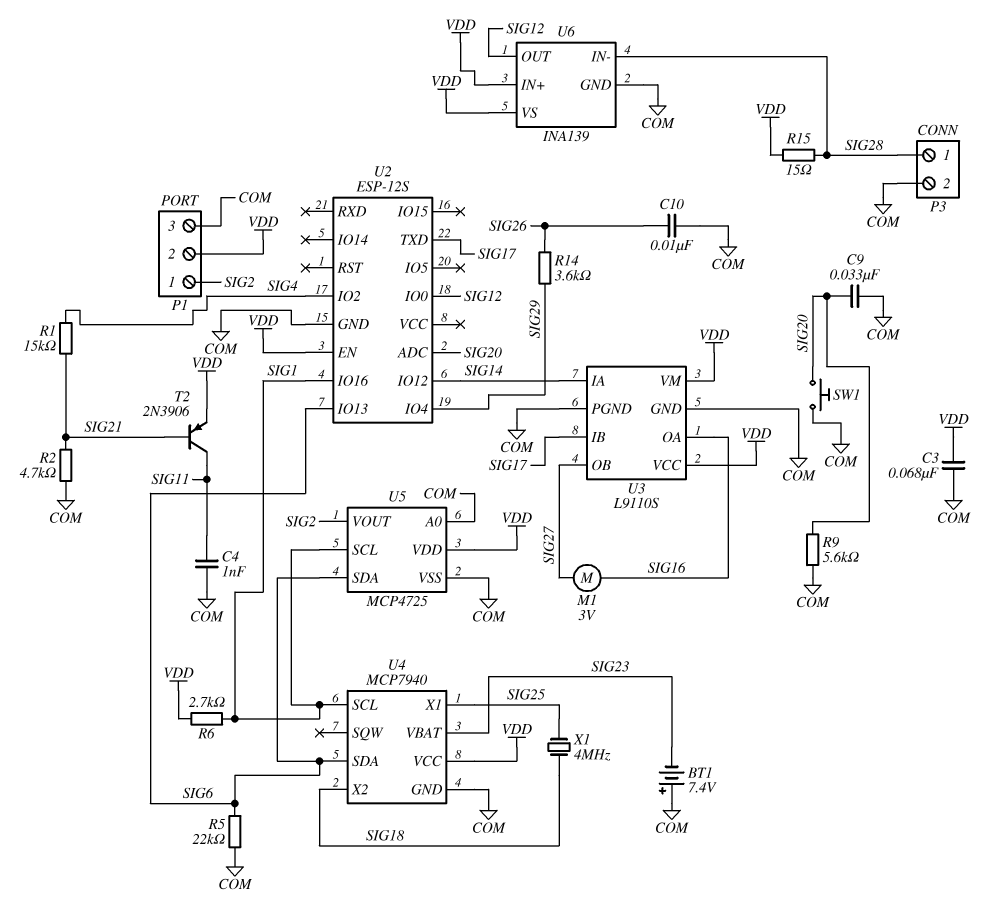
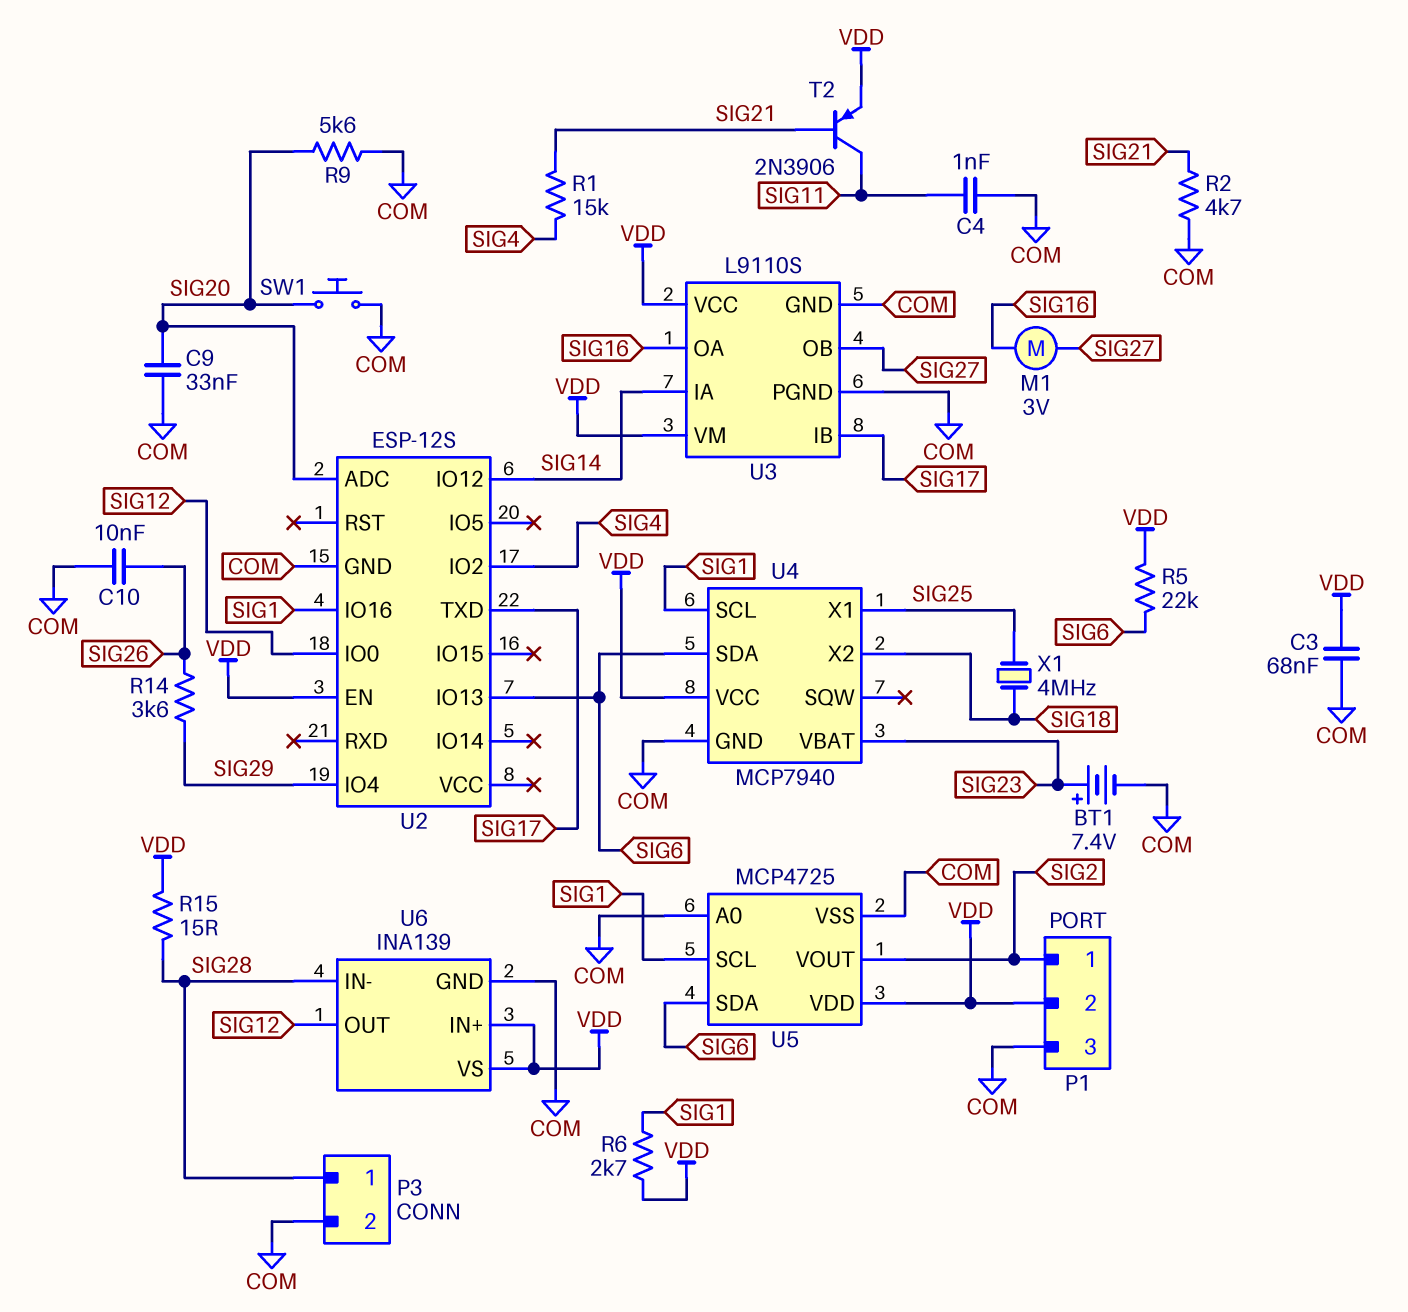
BT1: 7.4V (plus COM, minus SIG23) -> 7.4V (plus SIG23, minus COM)
R5: 22k (COM, SIG6) -> 22k (SIG6, VDD)

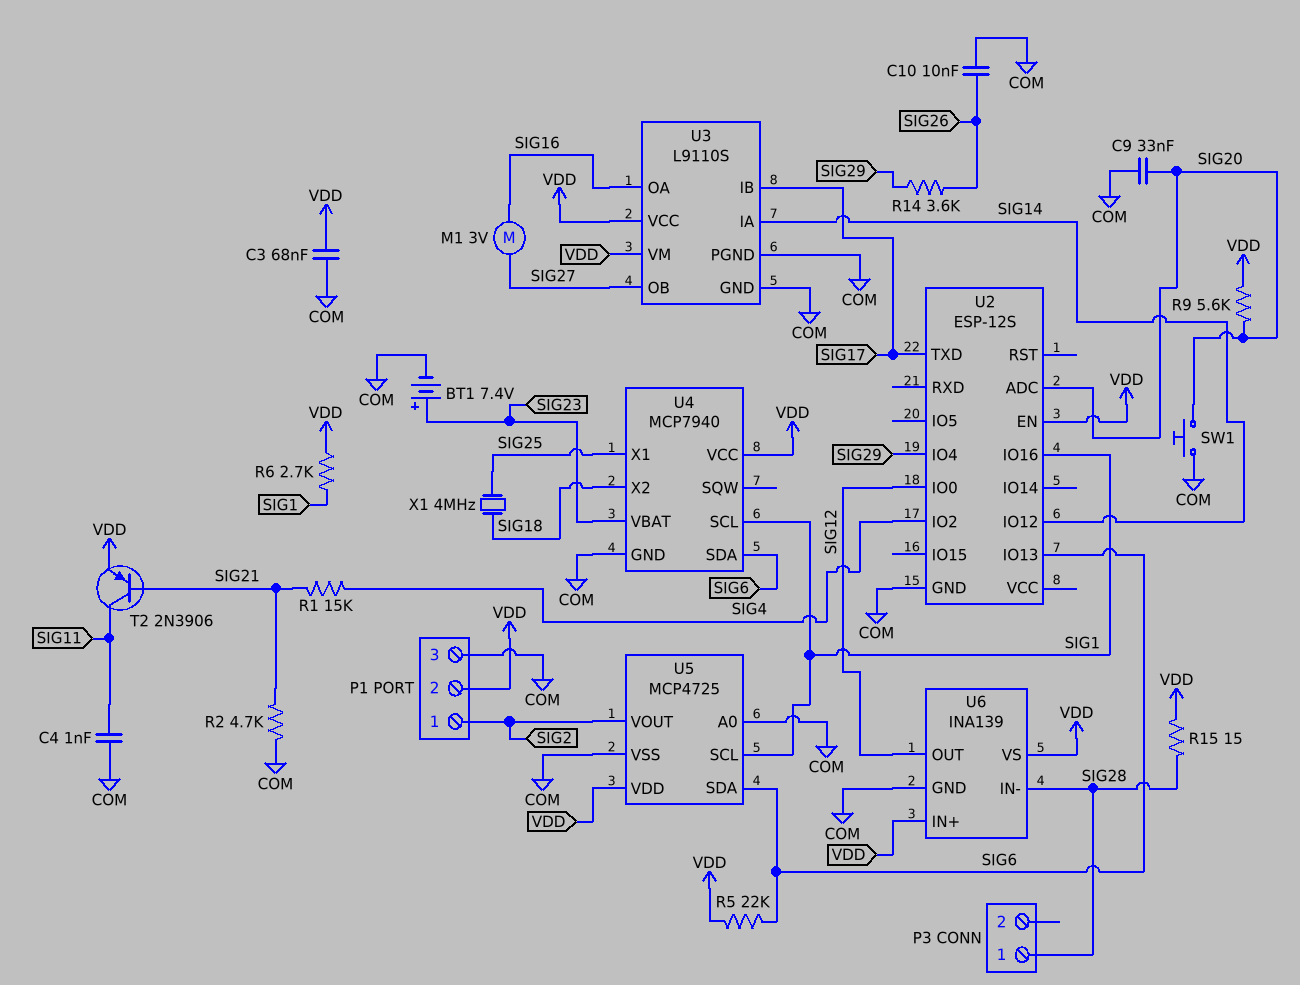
P3 pin 2: COM -> none
R9: 5.6k (COM, SIG20) -> 5.6k (SIG20, VDD)

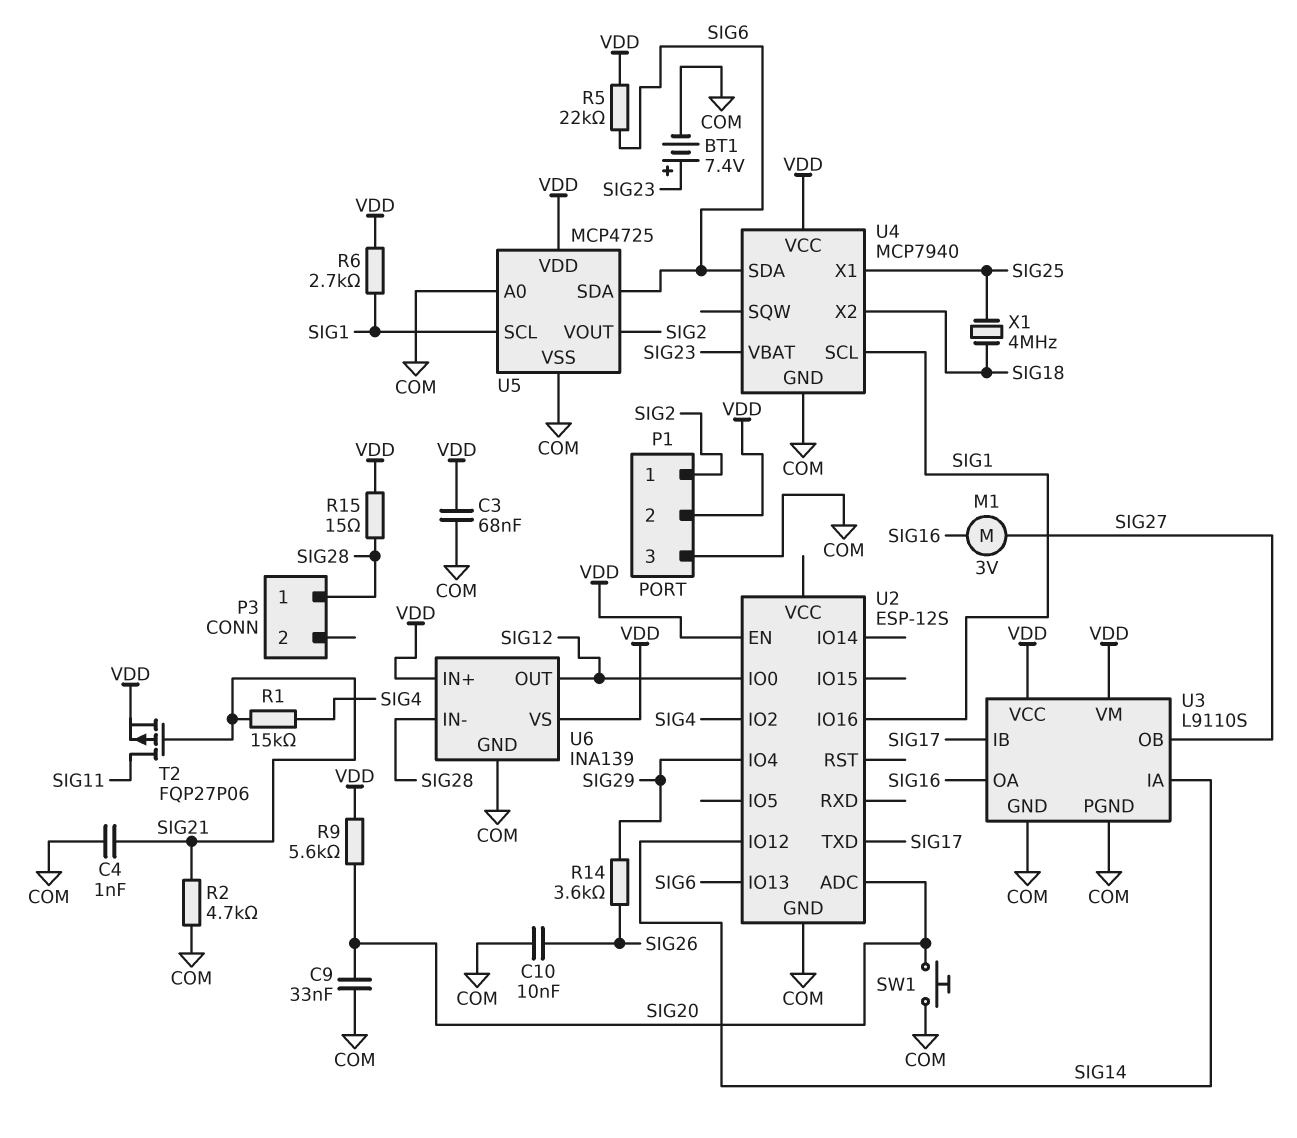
C4: 1nF (COM, SIG11) -> 1nF (COM, SIG21)
T2: PNP 2N3906 (B SIG21, C SIG11, E VDD) -> PMOS FQP27P06 (G SIG21, D SIG11, S VDD)

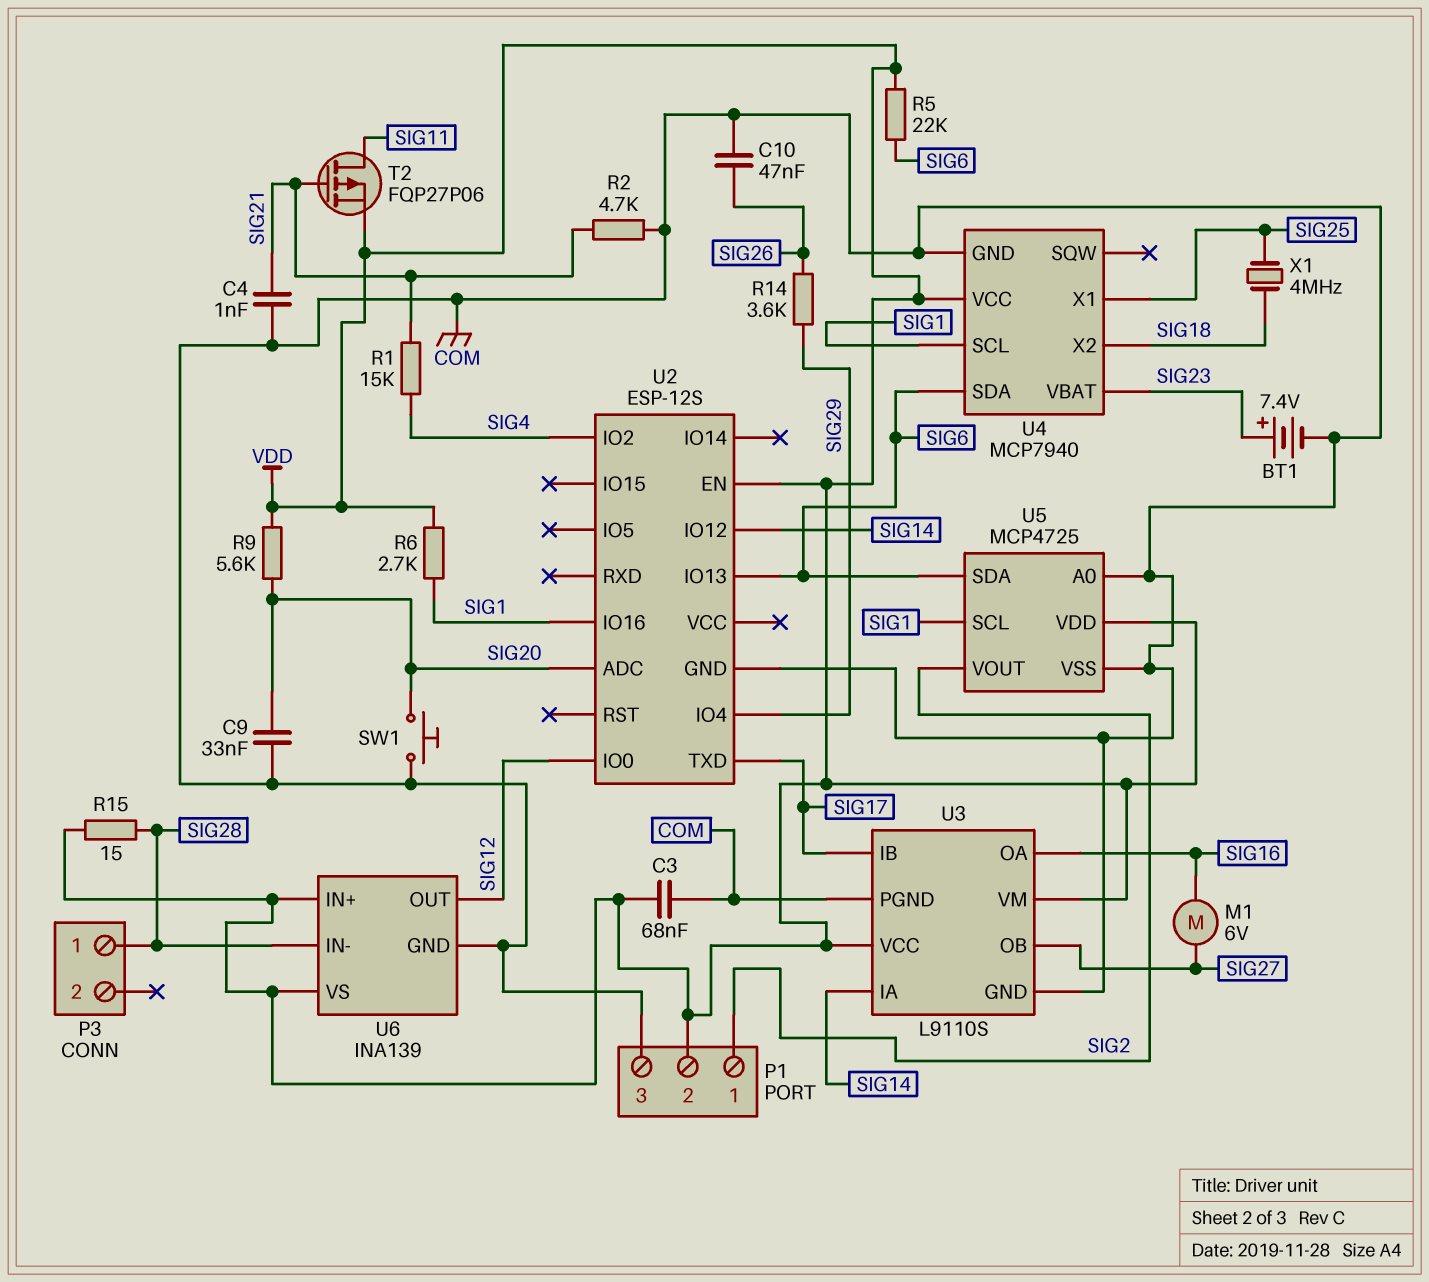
C10: 10nF (COM, SIG26) -> 47nF (COM, SIG26)
M1: motor 3V (SIG16, SIG27) -> motor 6V (SIG16, SIG27)

